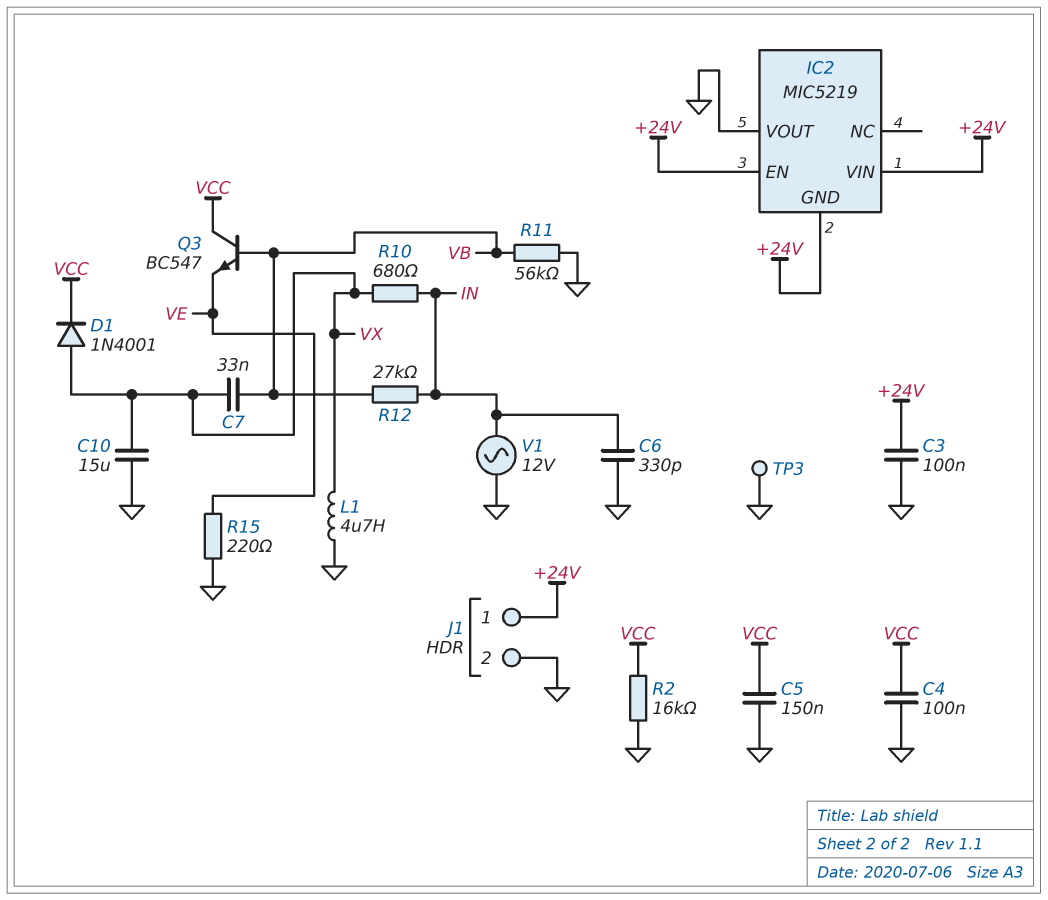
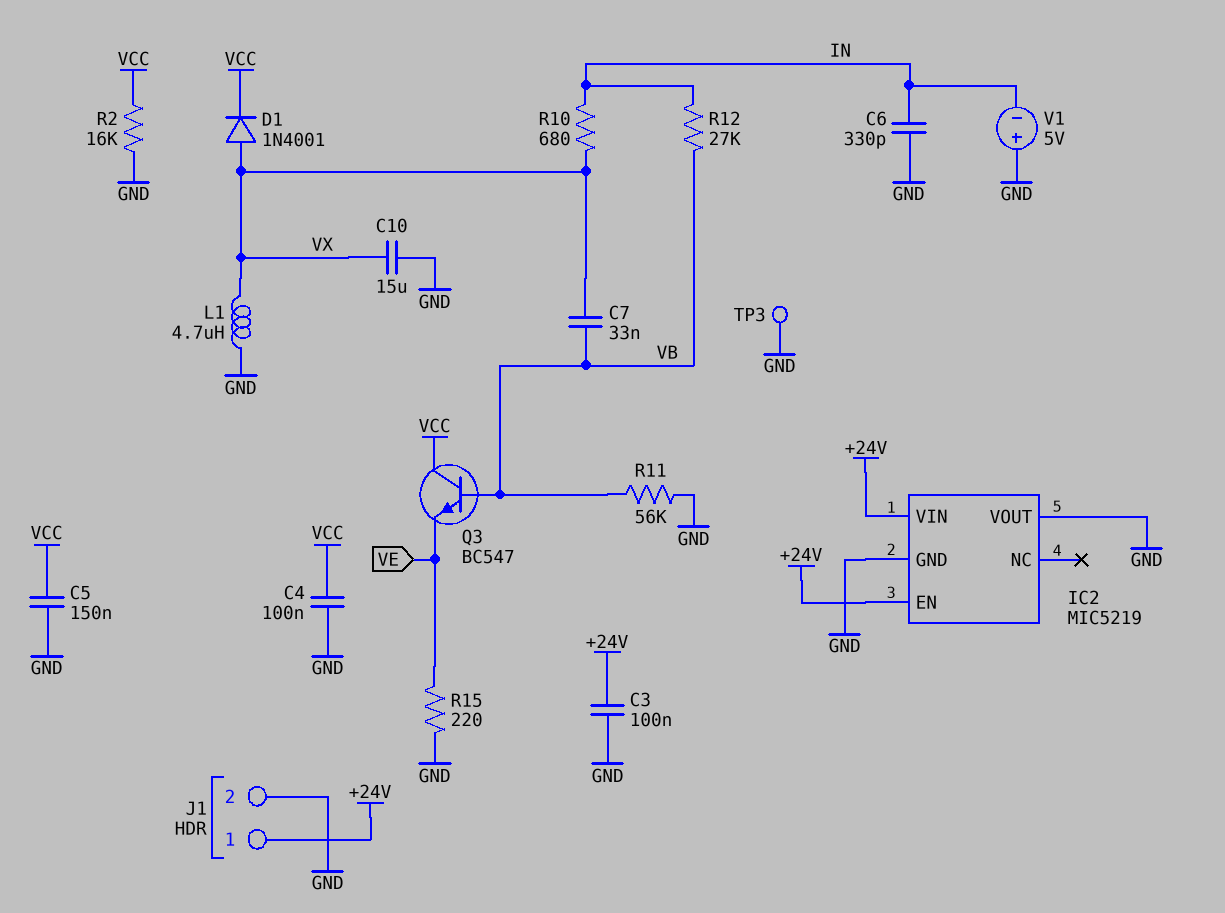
IC2 pin GND: +24V -> GND
V1: AC 12V (GND, IN) -> 5V (plus GND, minus IN)

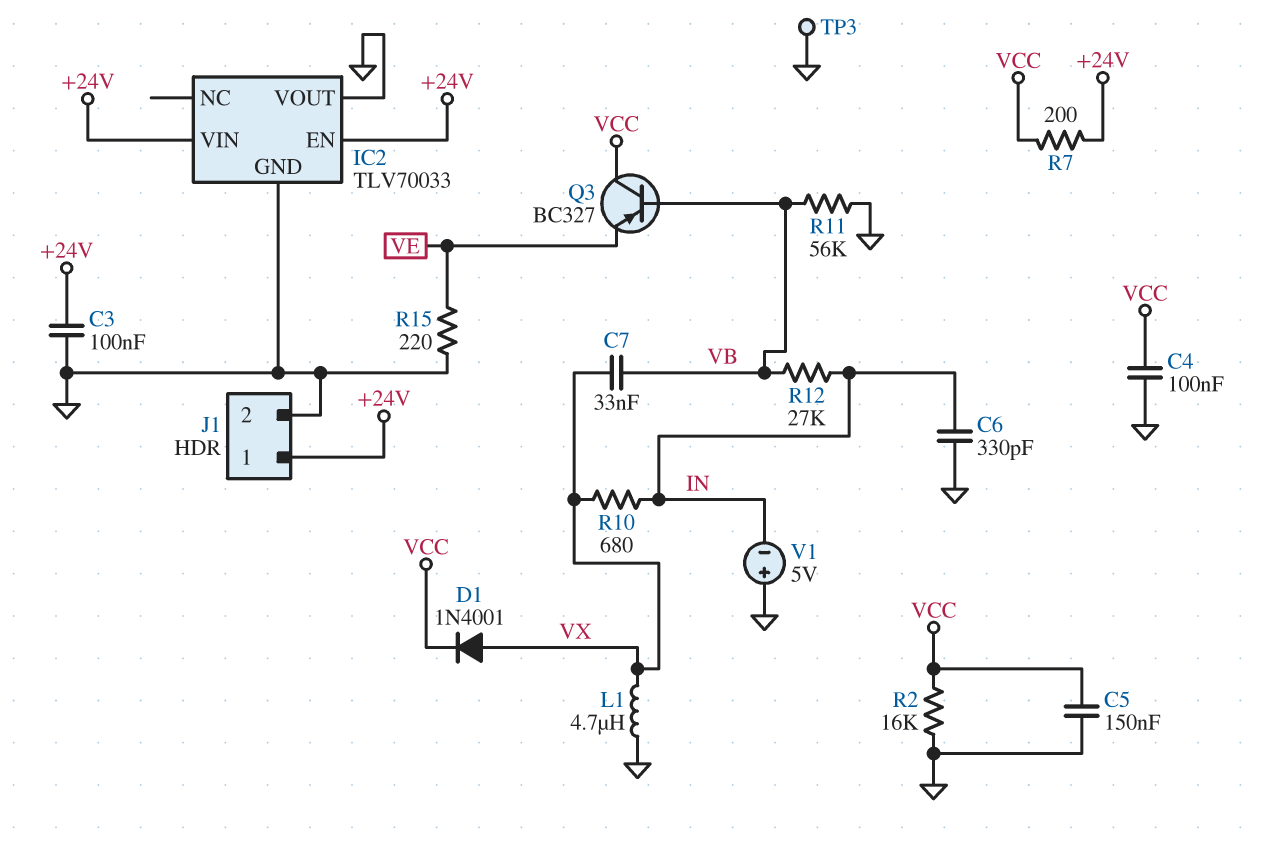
C10: 15uF (GND, VX) -> none
IC2: MIC5219 -> TLV70033
Q3: NPN BC547 (B VB, C VCC, E VE) -> PNP BC327 (B VB, C VCC, E VE)
R7: none -> 200 (+24V, VCC)

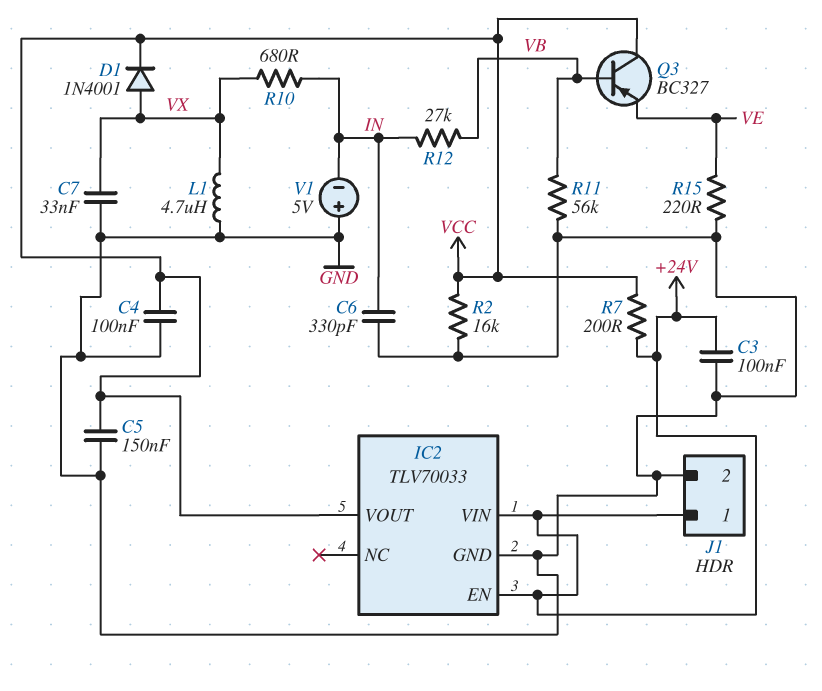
C7: 33nF (VB, VX) -> 33nF (GND, VX)
IC2 pin VOUT: GND -> VCC
TP3: test point (GND) -> none

